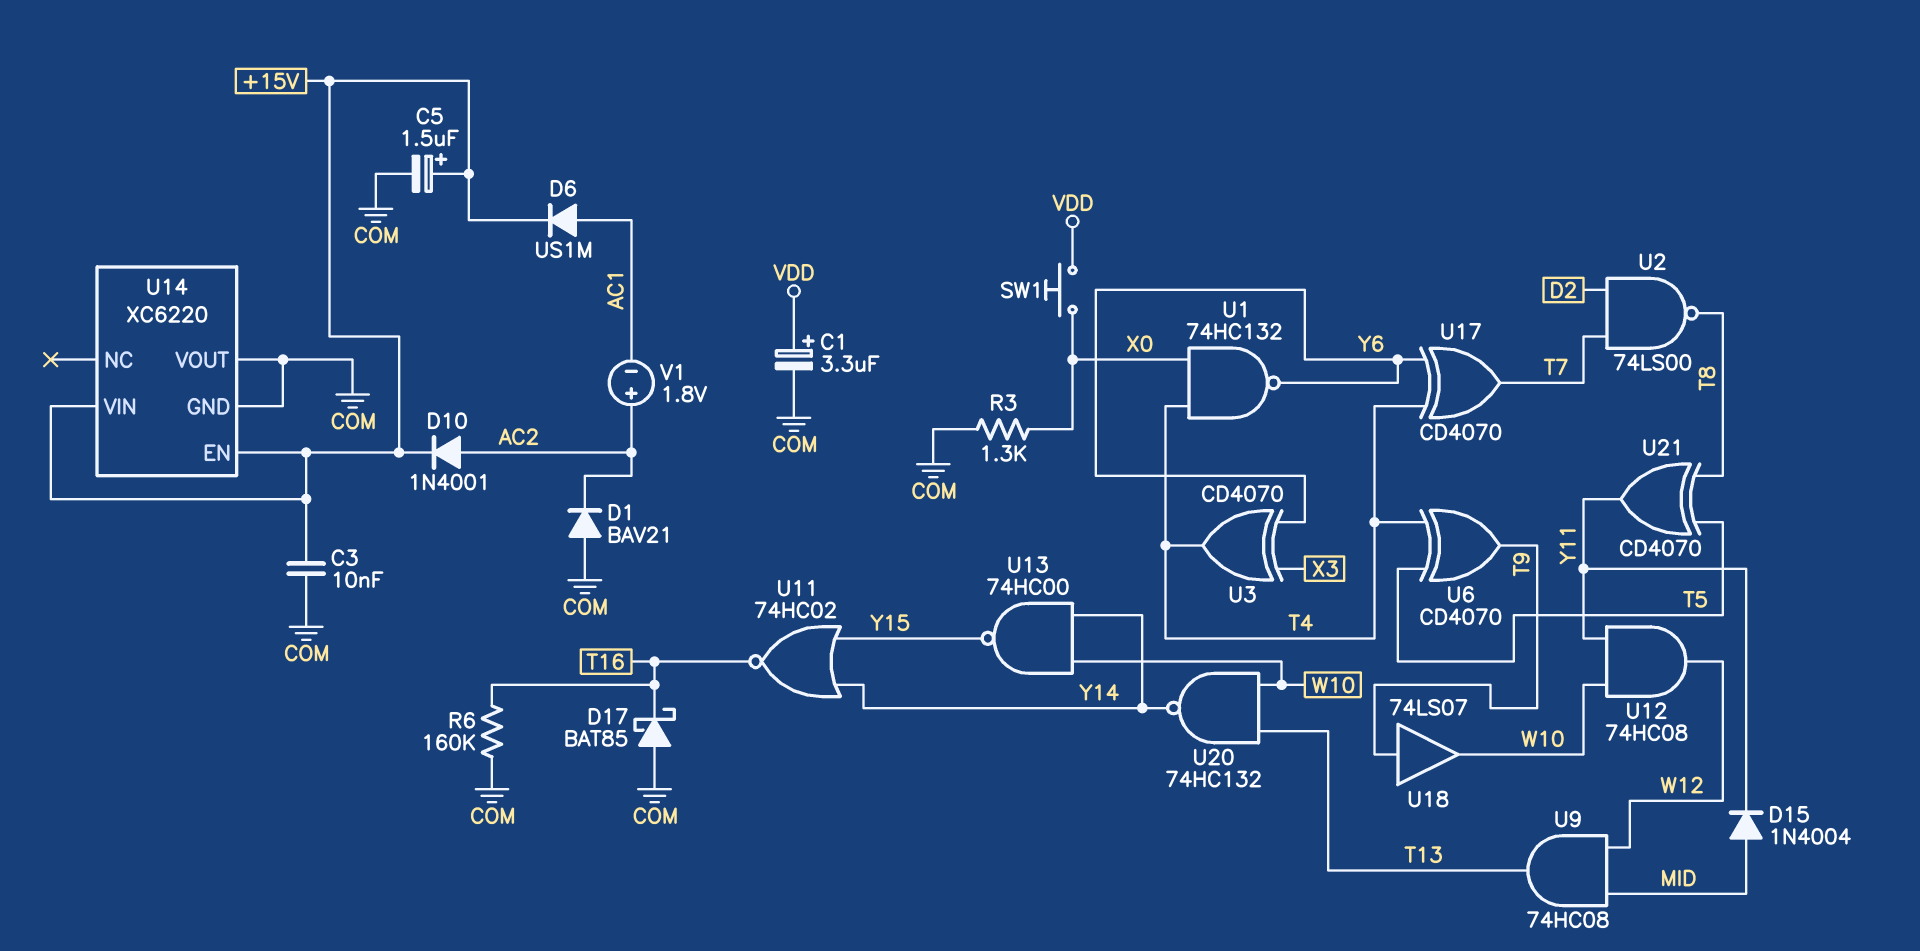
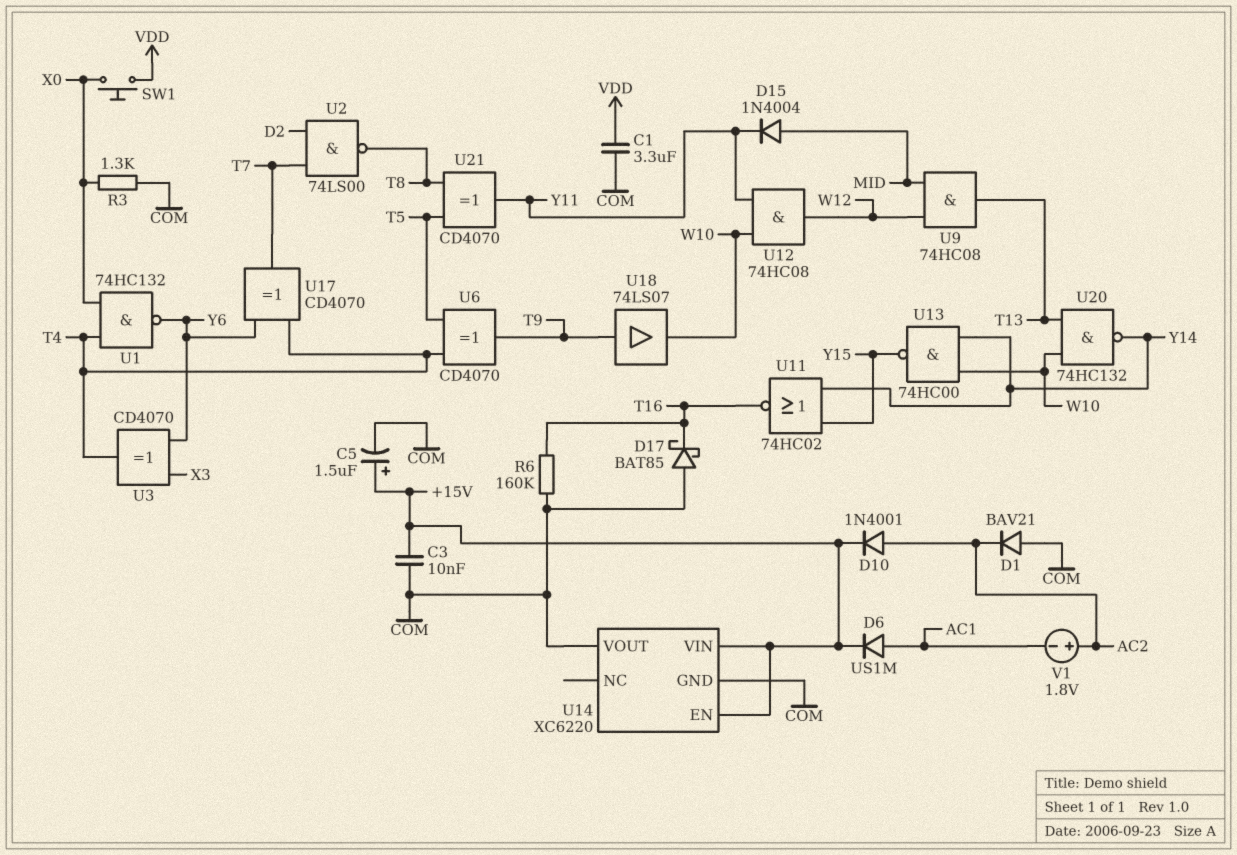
C1: 3.3uF (plus VDD, minus COM) -> 3.3uF (COM, VDD)

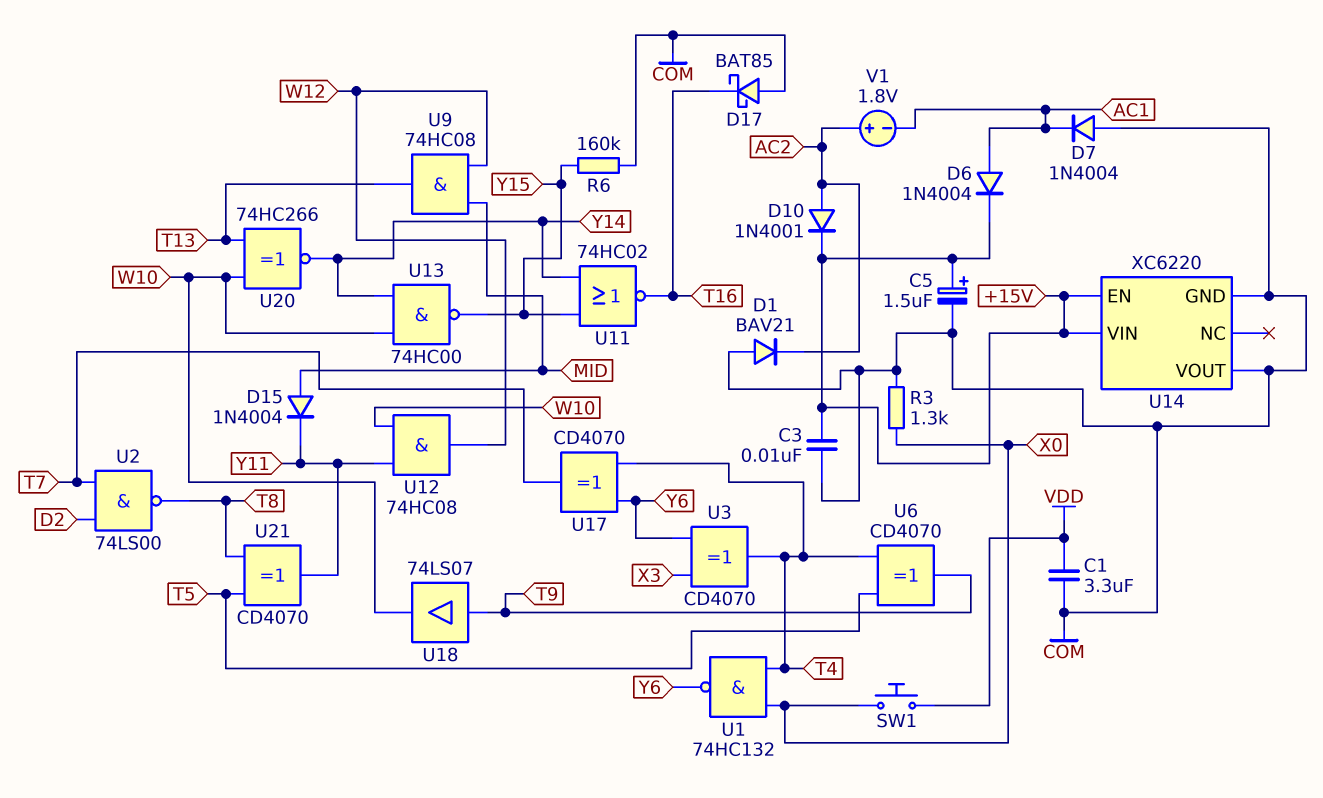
D6: diode US1M (A AC1, K +15V) -> diode 1N4004 (A AC1, K +15V)
D7: none -> diode 1N4004 (A COM, K AC1)
R6: 160k (COM, T16) -> 160k (COM, Y15)
U20: NAND 74HC132 (in T13, in W10, out Y14) -> XNOR 74HC266 (in T13, in W10, out Y14)

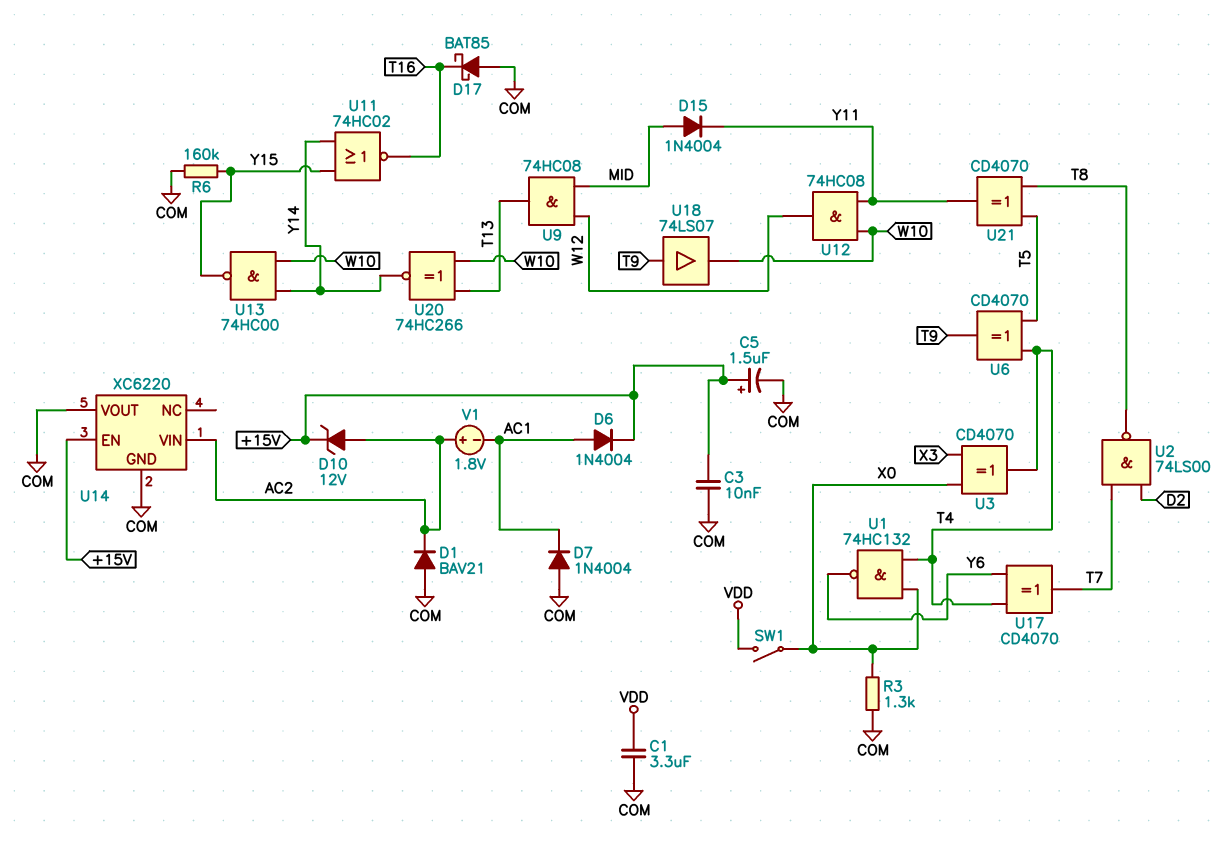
D10: diode 1N4001 (A AC2, K +15V) -> zener 12V (A AC2, K +15V)
SW1: button (VDD, X0) -> switch (VDD, X0)
U3: XOR CD4070 (in X3, in Y6, out T4) -> XOR CD4070 (in X0, in X3, out T4)
U14 pin VIN: +15V -> AC2

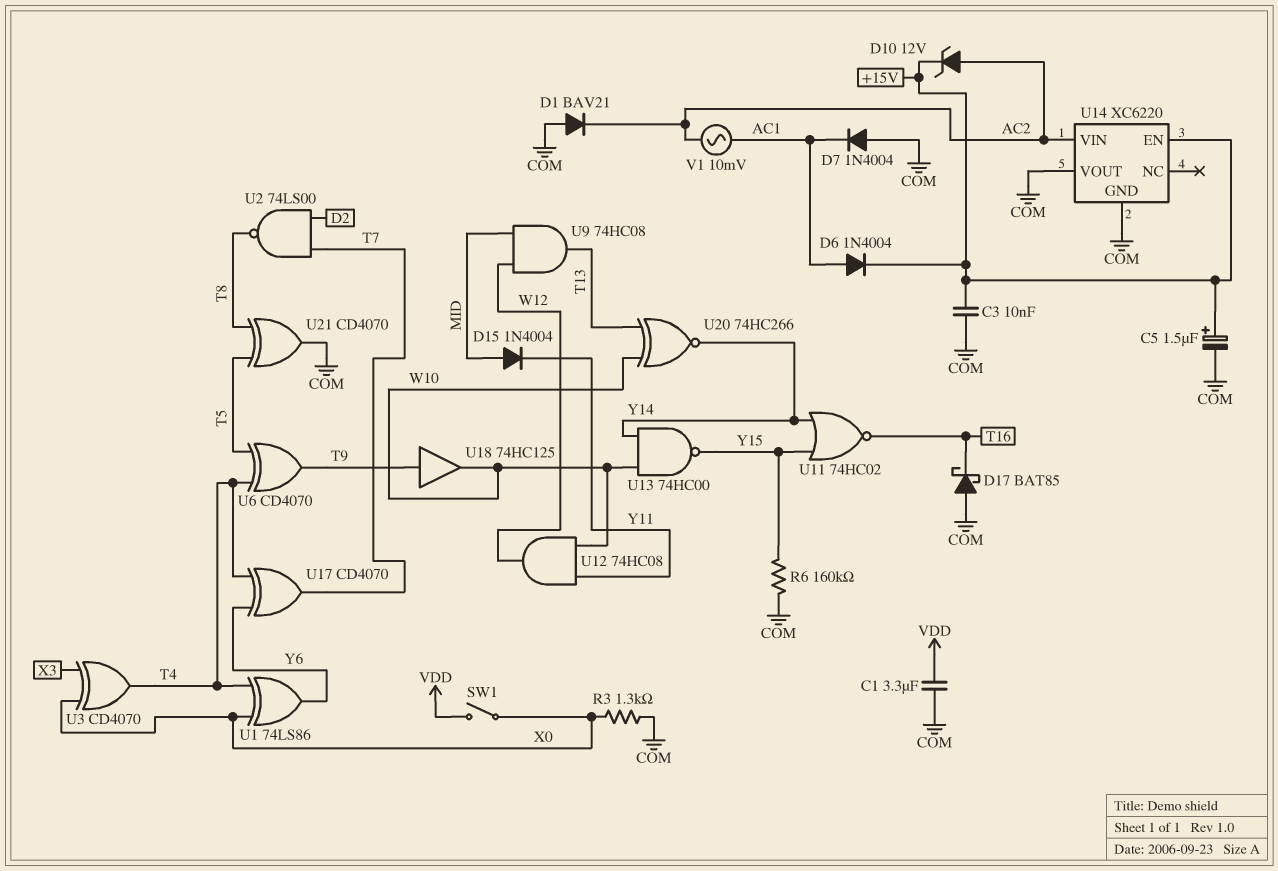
U1: NAND 74HC132 (in T4, in X0, out Y6) -> XOR 74LS86 (in T4, in X0, out Y6)
U18: buffer 74LS07 (in T9, out W10) -> buffer 74HC125 (in T9, out W10)
U21: XOR CD4070 (in T5, in T8, out Y11) -> XOR CD4070 (in T5, in T8, out COM)
V1: 1.8V (plus AC2, minus AC1) -> AC 10mV (AC1, AC2)

